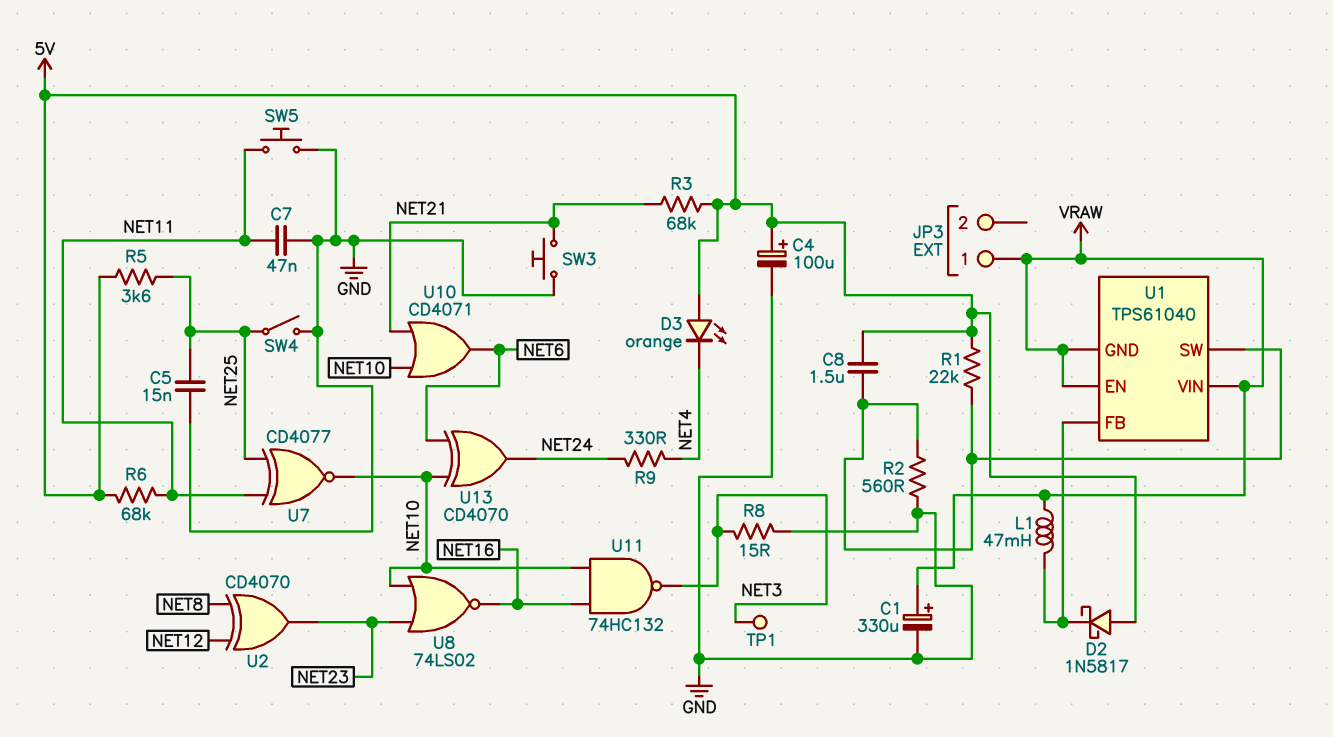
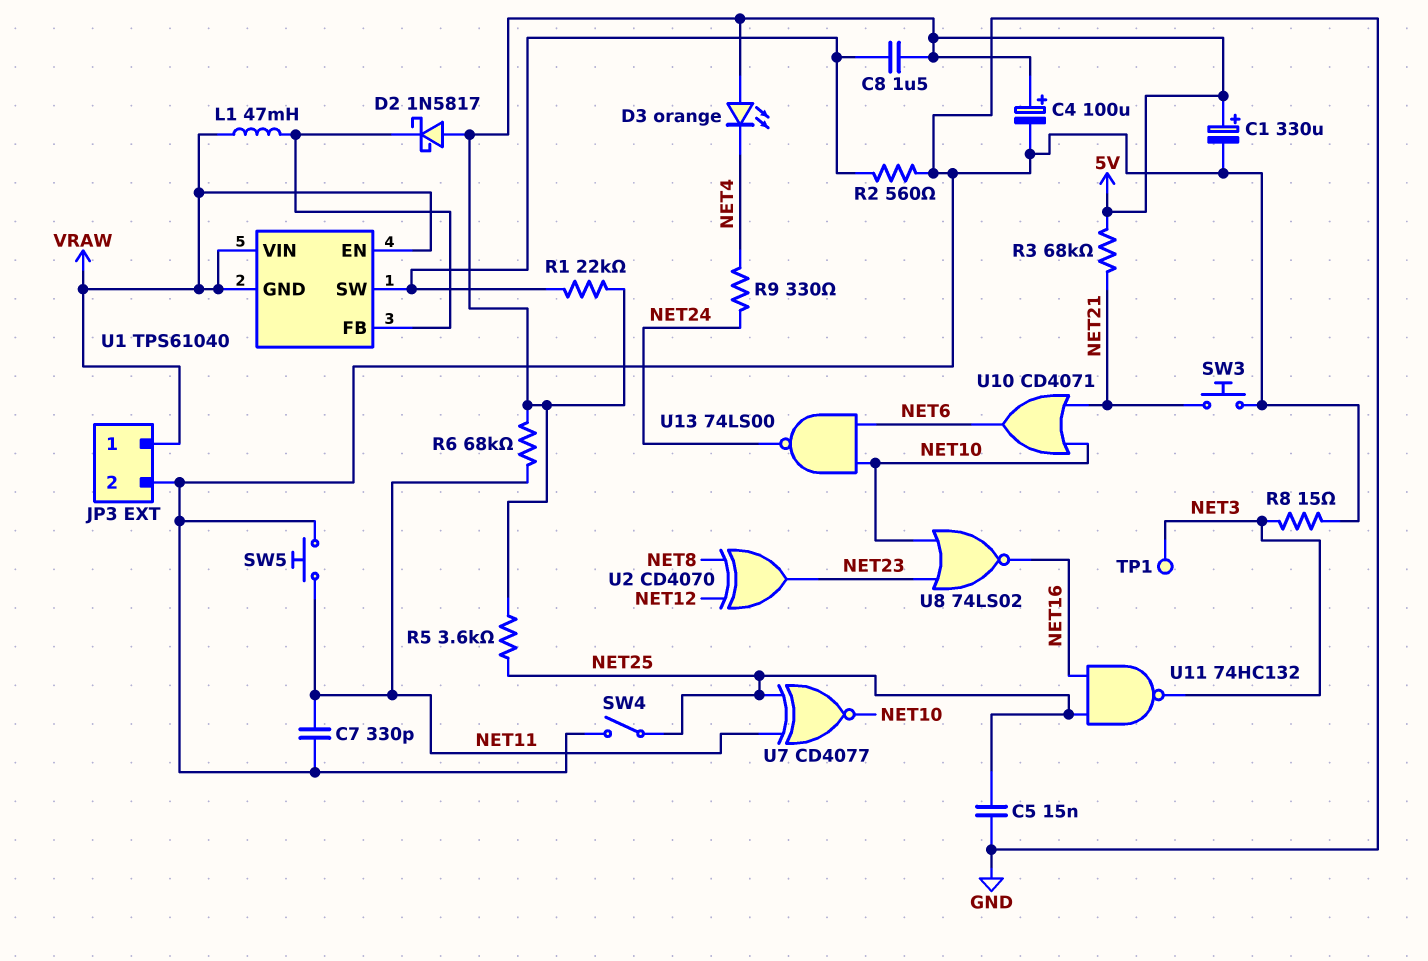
C1: 330uF (plus VRAW, minus GND) -> 330uF (plus 5V, minus GND)
C7: 47nF (GND, NET11) -> 330pF (GND, NET11)
JP3 pin 2: none -> GND
U11: NAND 74HC132 (in NET10, in NET16, out NET3) -> NAND 74HC132 (in NET16, in NET25, out NET3)
U13: XOR CD4070 (in NET6, in NET10, out NET24) -> NAND 74LS00 (in NET6, in NET10, out NET24)

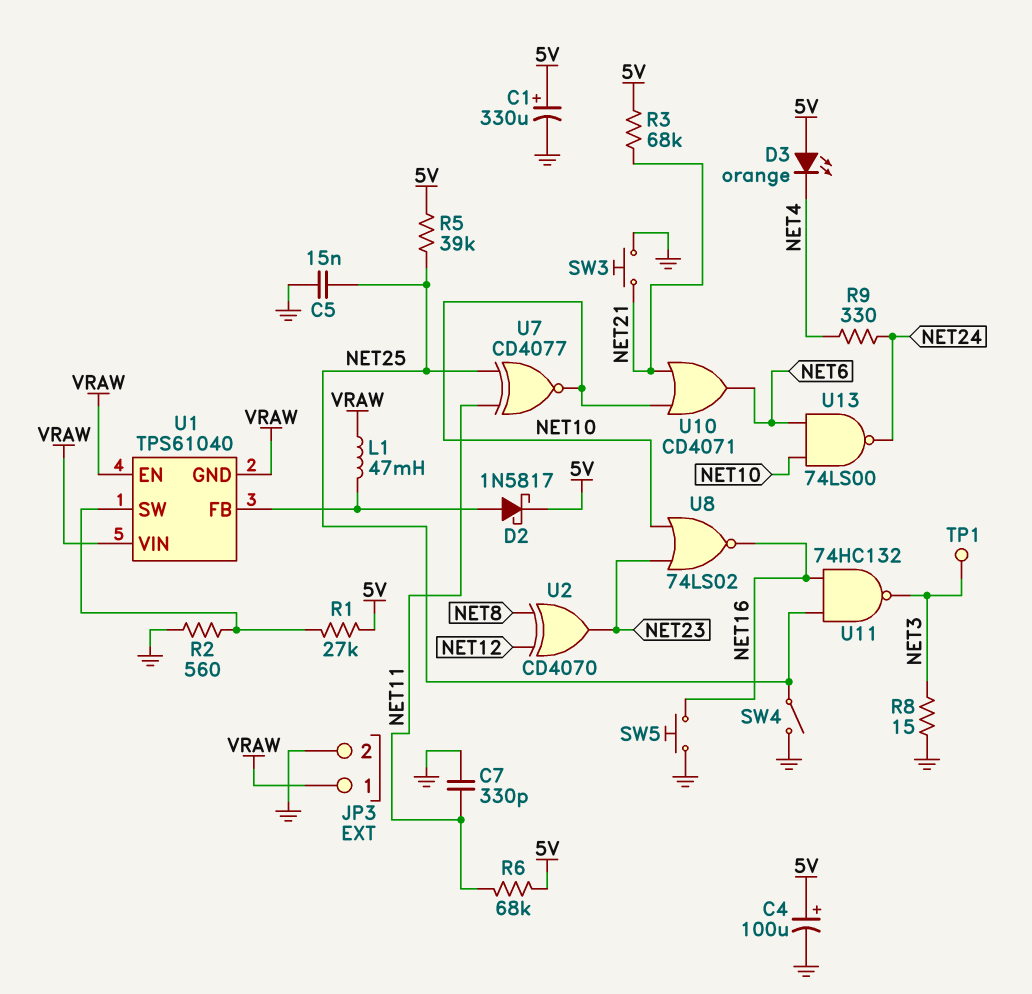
C8: 1.5uF (5V, U1/SW) -> none
D2: schottky 1N5817 (A 5V, K U1/FB) -> schottky 1N5817 (A U1/FB, K 5V)
R1: 22k (5V, U1/SW) -> 27k (5V, U1/SW)
R5: 3.6k (5V, NET25) -> 39k (5V, NET25)
SW5: button (GND, NET11) -> button (GND, NET16)

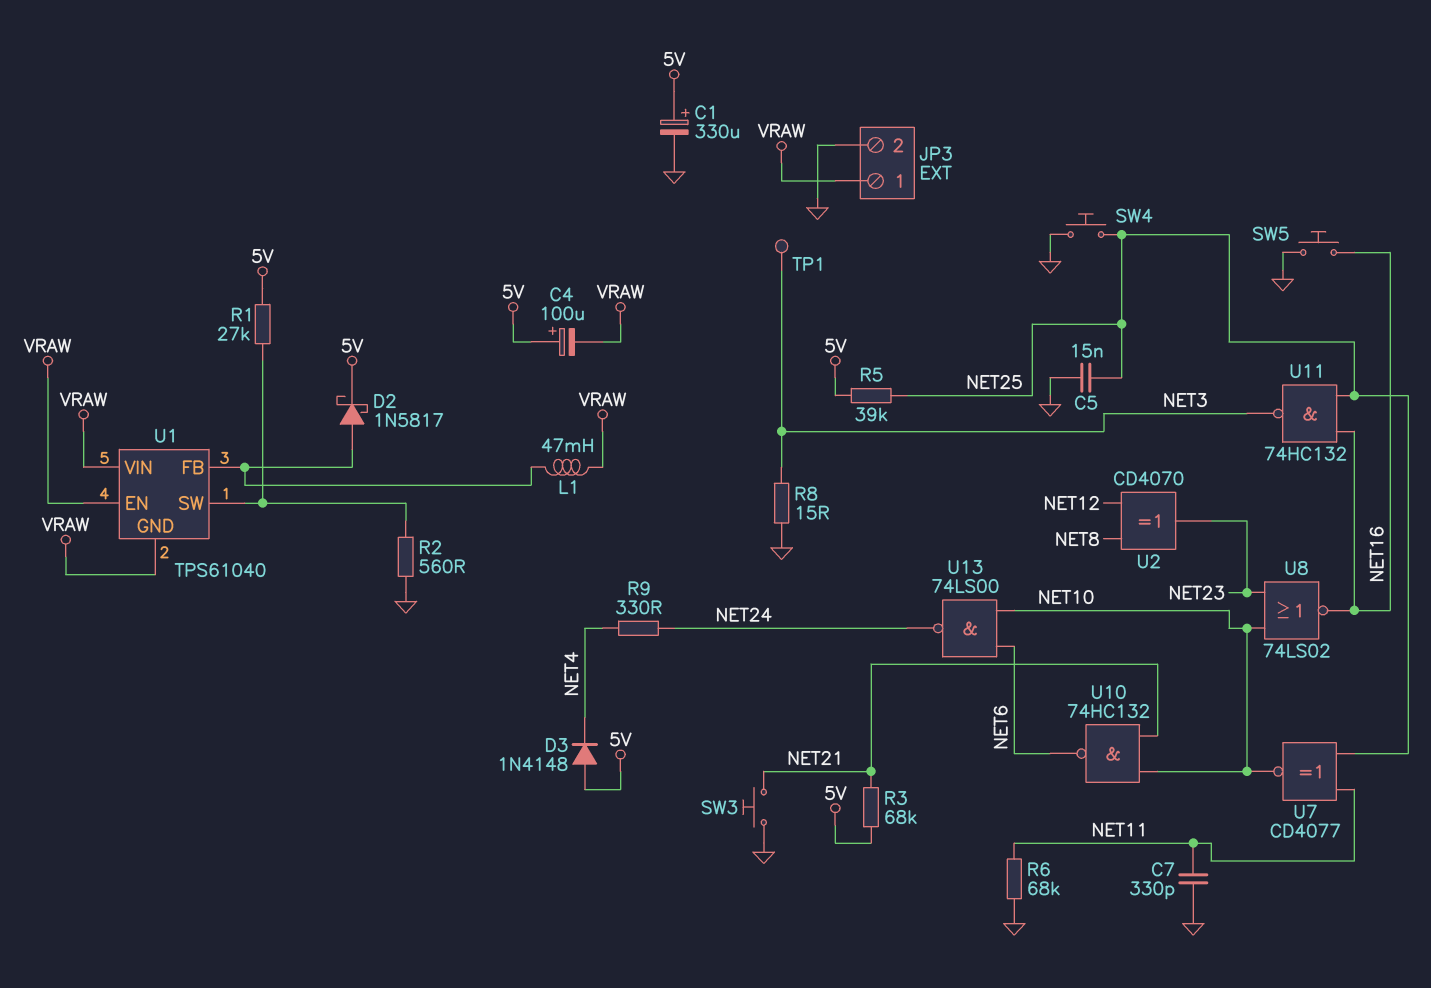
C4: 100uF (plus 5V, minus GND) -> 100uF (plus 5V, minus VRAW)
D3: LED orange (A 5V, K NET4) -> diode 1N4148 (A 5V, K NET4)
R6: 68k (5V, NET11) -> 68k (GND, NET11)
SW4: switch (GND, NET25) -> button (GND, NET25)
U10: OR CD4071 (in NET10, in NET21, out NET6) -> NAND 74HC132 (in NET10, in NET21, out NET6)

